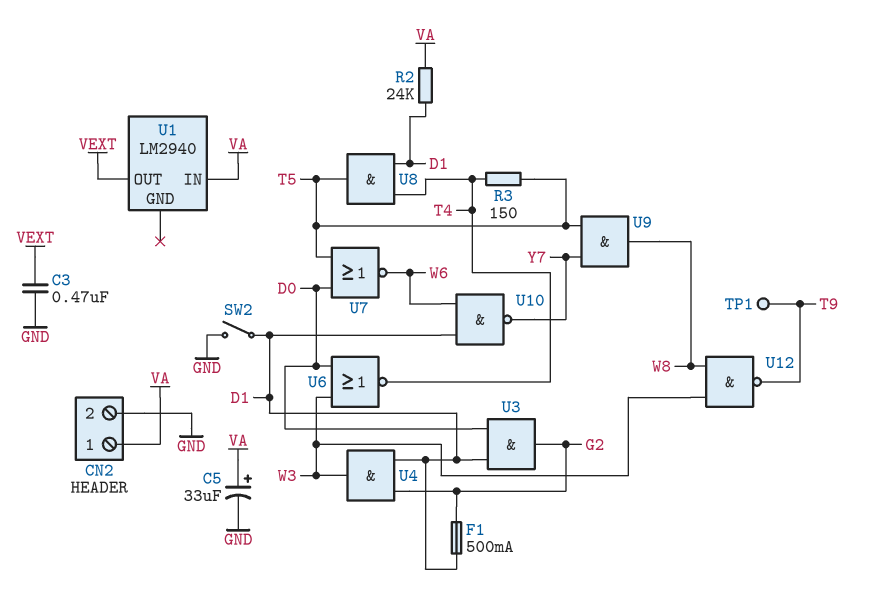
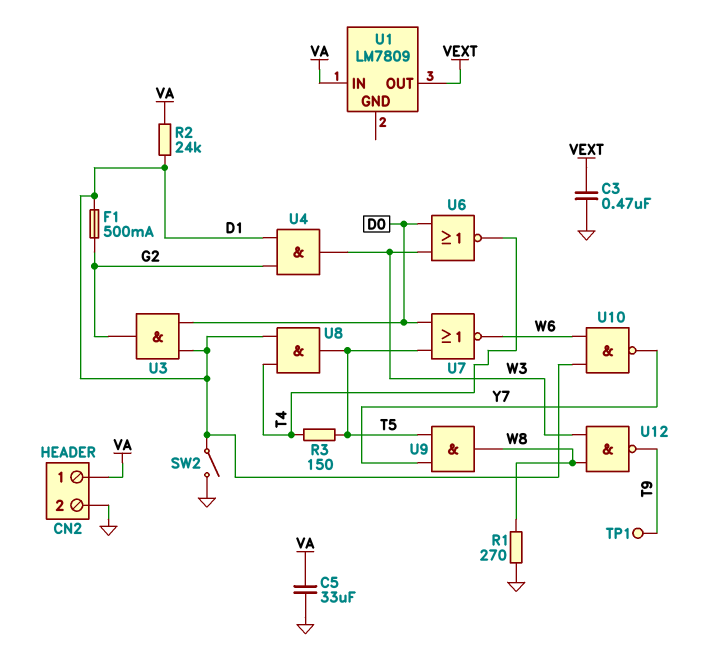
C5: 33uF (plus VA, minus GND) -> 33uF (GND, VA)
R1: none -> 270 (GND, W8)
U1: LM2940 -> LM7809

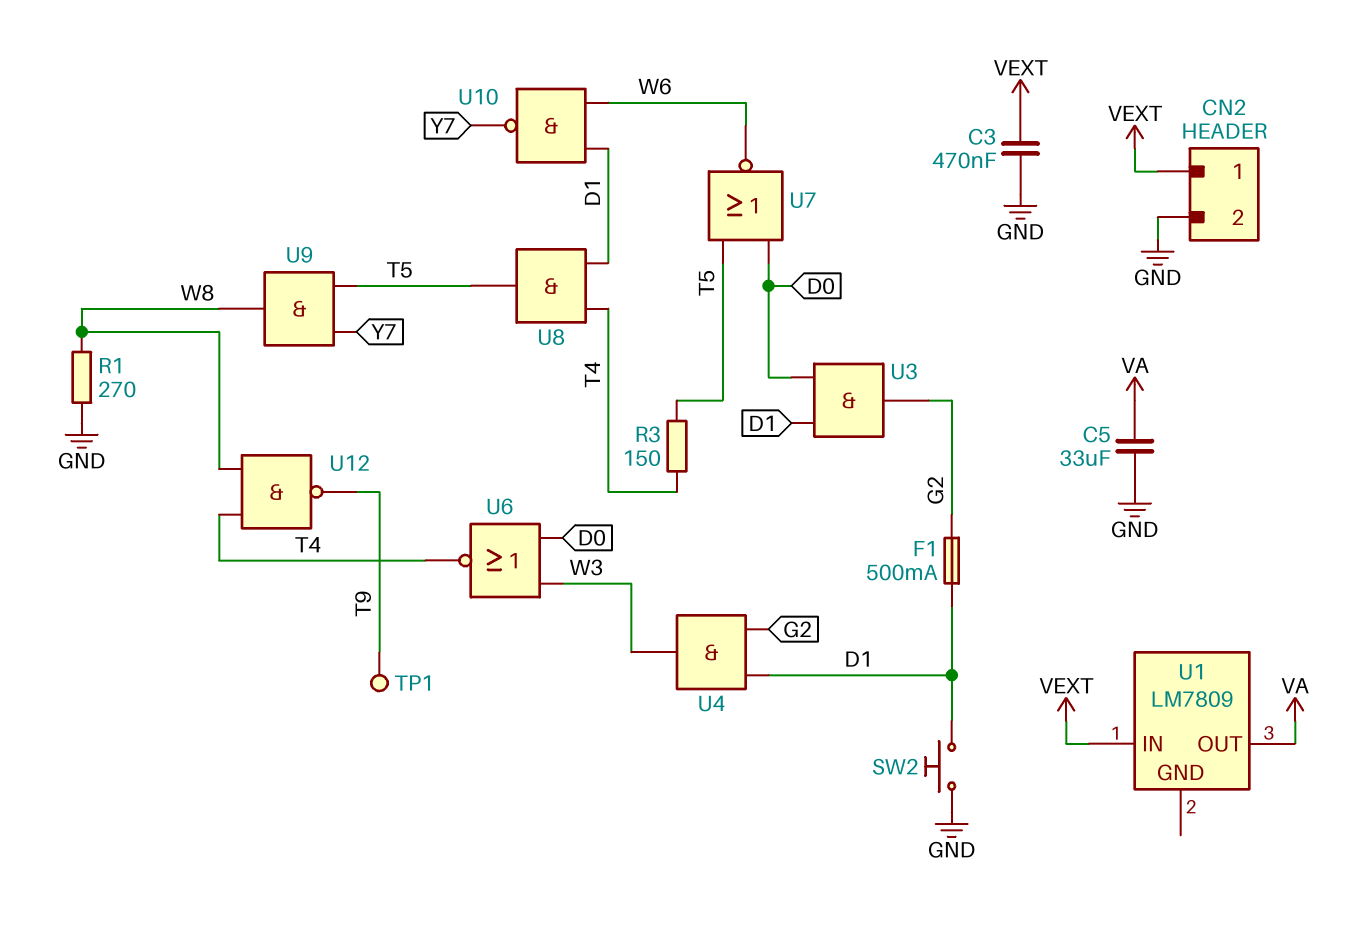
CN2 pin 1: VA -> VEXT
R2: 24k (D1, VA) -> none
SW2: switch (D1, GND) -> button (D1, GND)
U1 pin IN: VA -> VEXT
U1 pin OUT: VEXT -> VA
U12: NAND (in W3, in W8, out T9) -> NAND (in T4, in W8, out T9)

